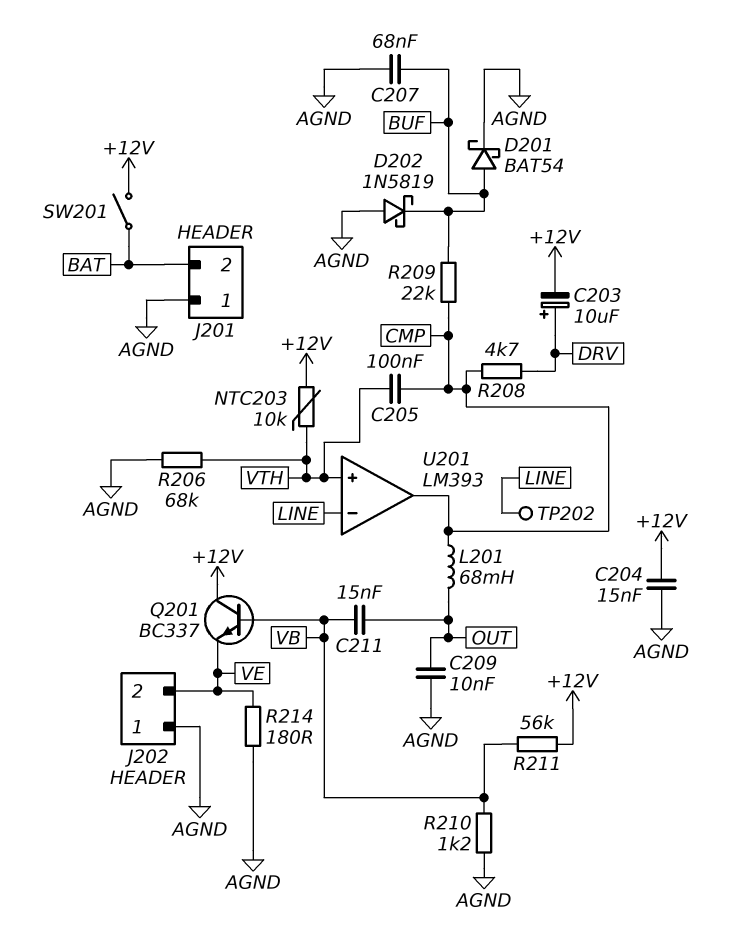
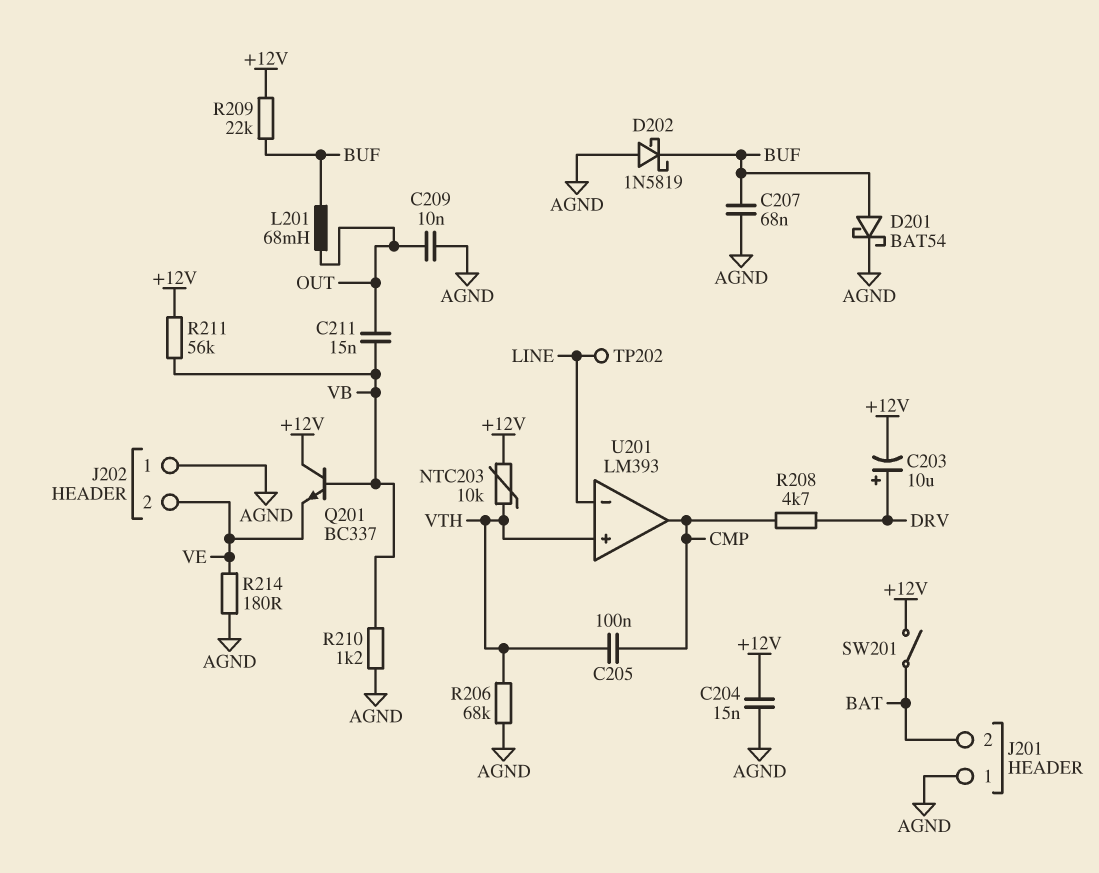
L201: 68mH (CMP, OUT) -> 68mH (BUF, OUT)
R209: 22k (BUF, CMP) -> 22k (+12V, BUF)

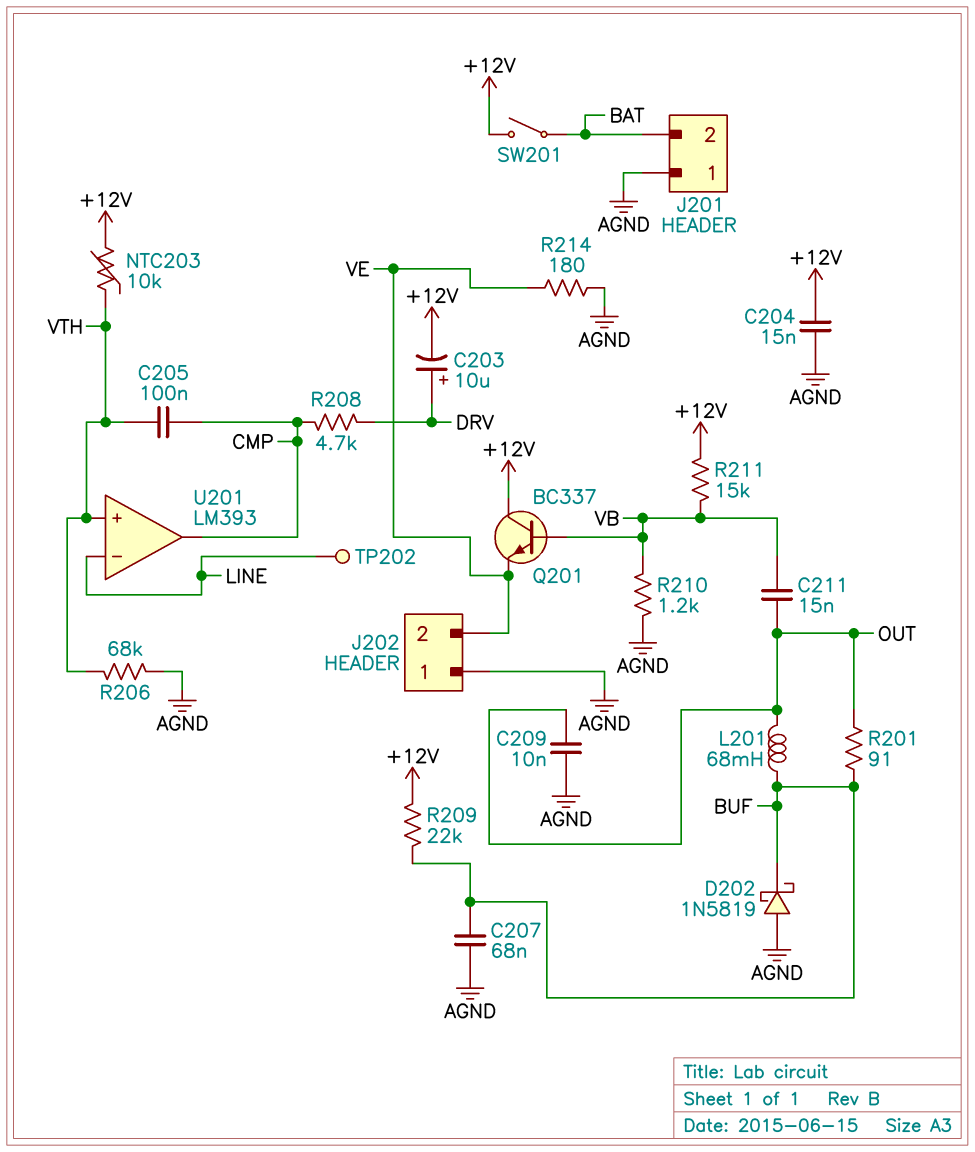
D201: schottky BAT54 (A BUF, K AGND) -> none
R201: none -> 91 (BUF, OUT)
R211: 56k (+12V, VB) -> 15k (+12V, VB)

